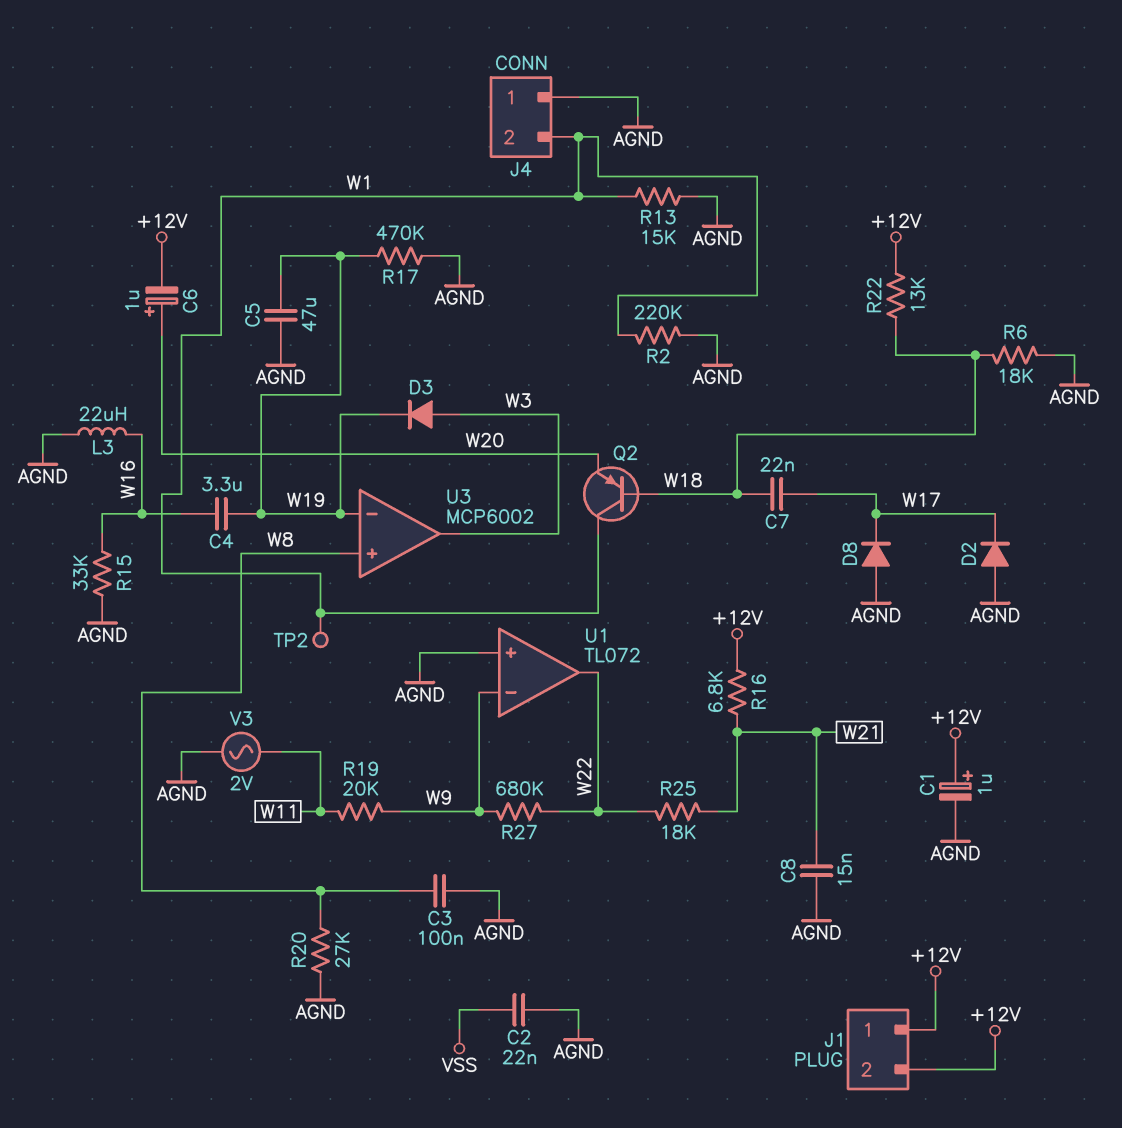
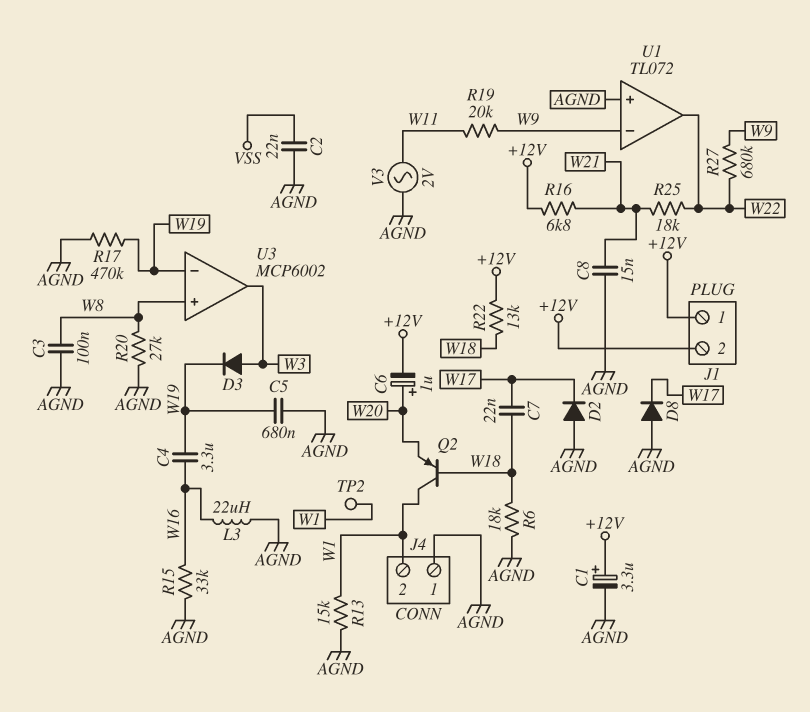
C1: 1uF (plus +12V, minus AGND) -> 3.3uF (plus +12V, minus AGND)
C5: 47uF (AGND, W19) -> 680nF (AGND, W19)
R2: 220k (AGND, W1) -> none

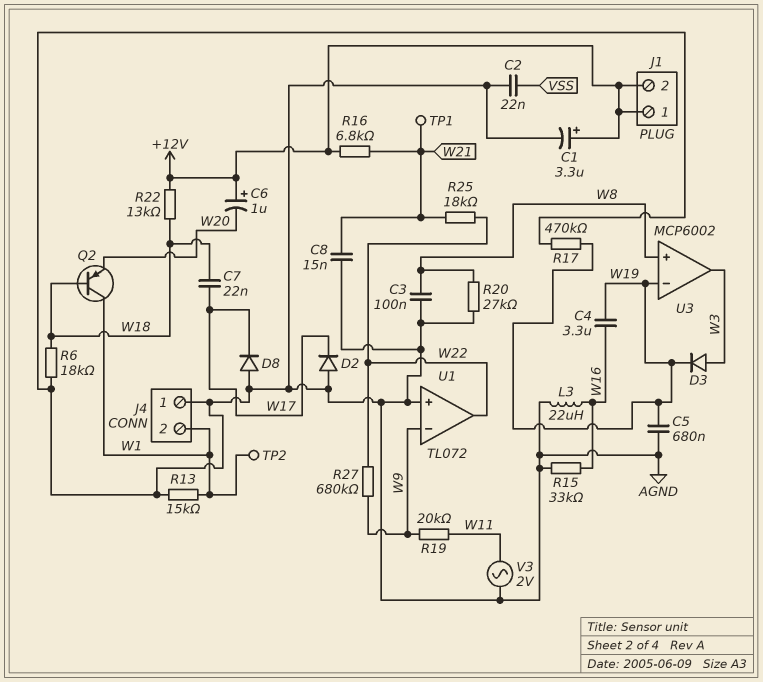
C6: 1uF (plus W20, minus +12V) -> 1uF (plus +12V, minus W20)
TP1: none -> test point (W21)

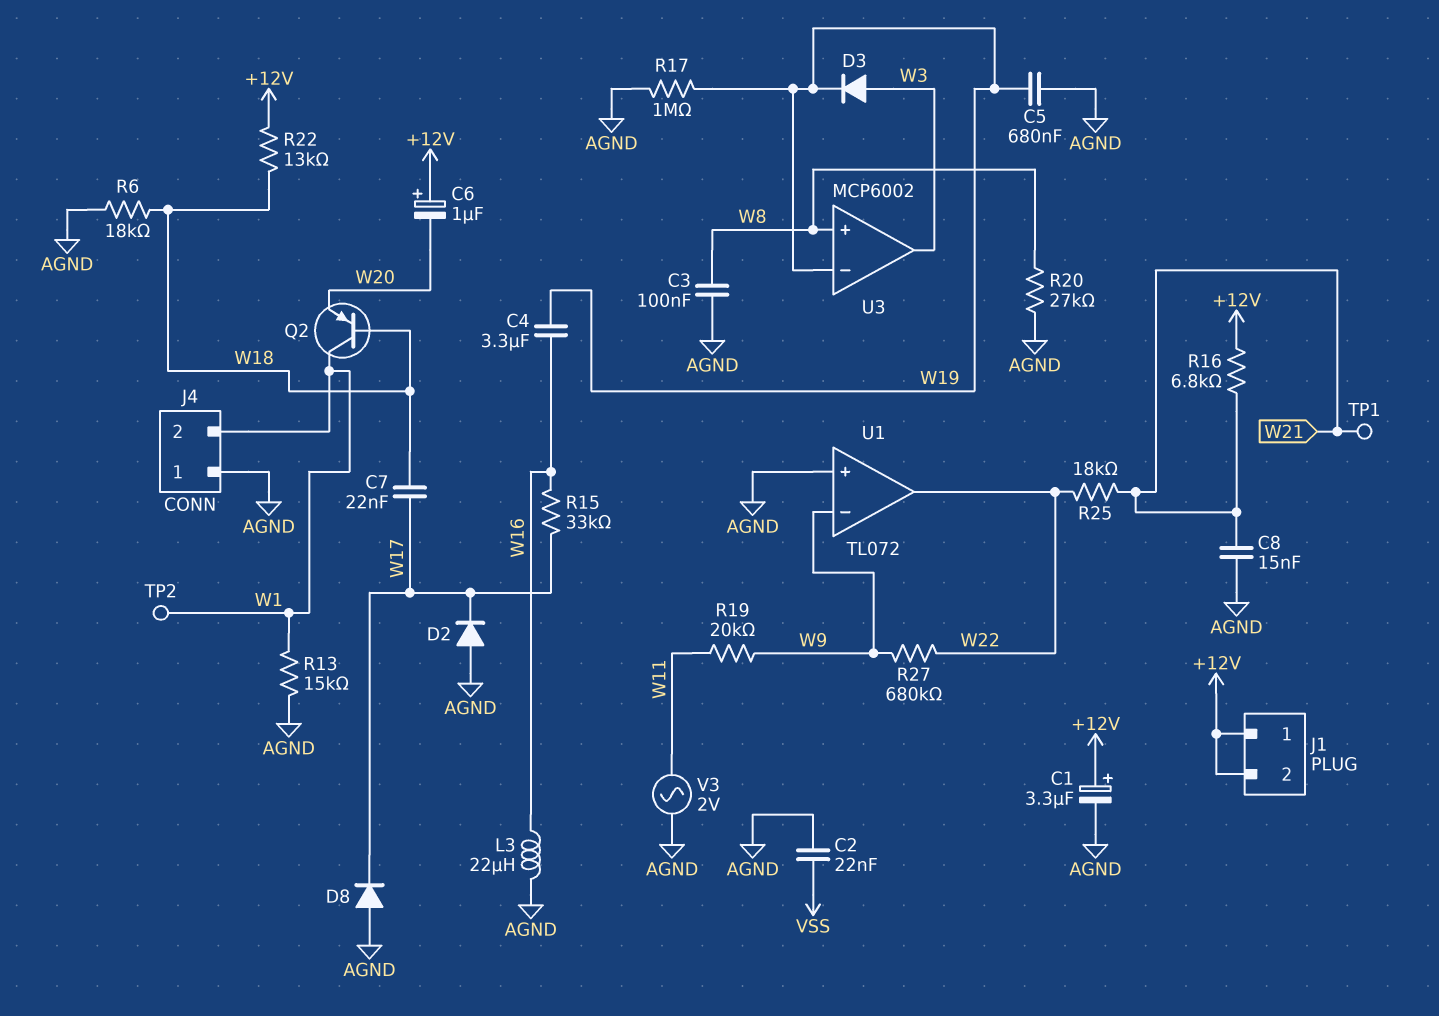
R15: 33k (AGND, W16) -> 33k (W16, W17)
R17: 470k (AGND, W19) -> 1M (AGND, W19)

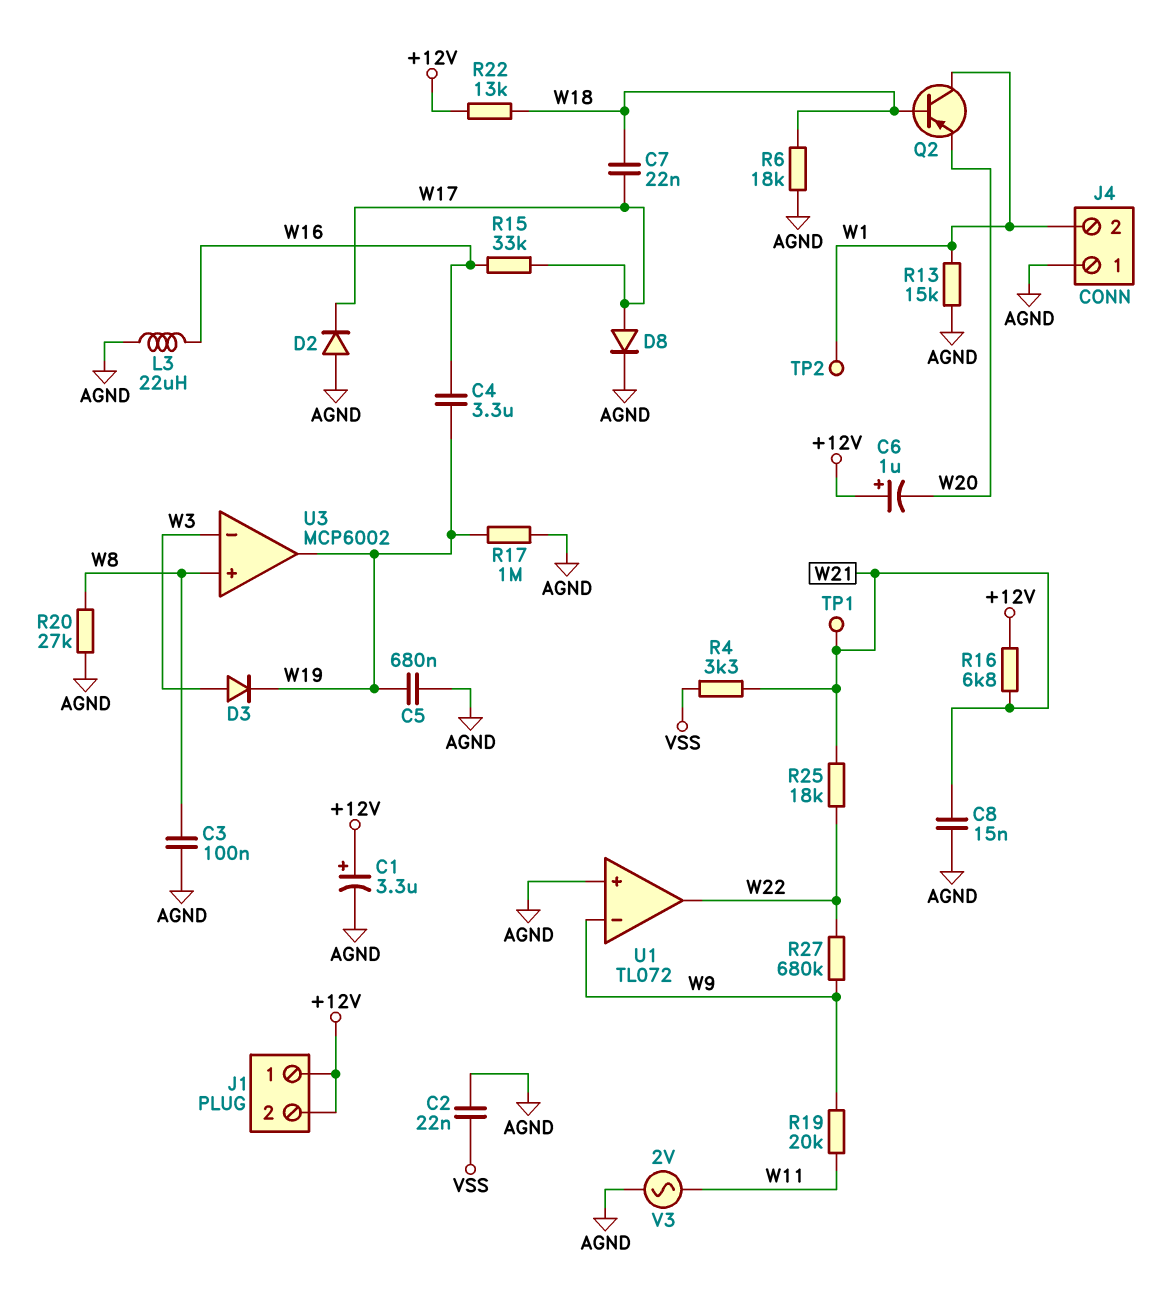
D8: diode (A AGND, K W17) -> diode (A W17, K AGND)
R4: none -> 3.3k (VSS, W21)
U3 pin in-: W19 -> W3
U3 pin out: W3 -> W19

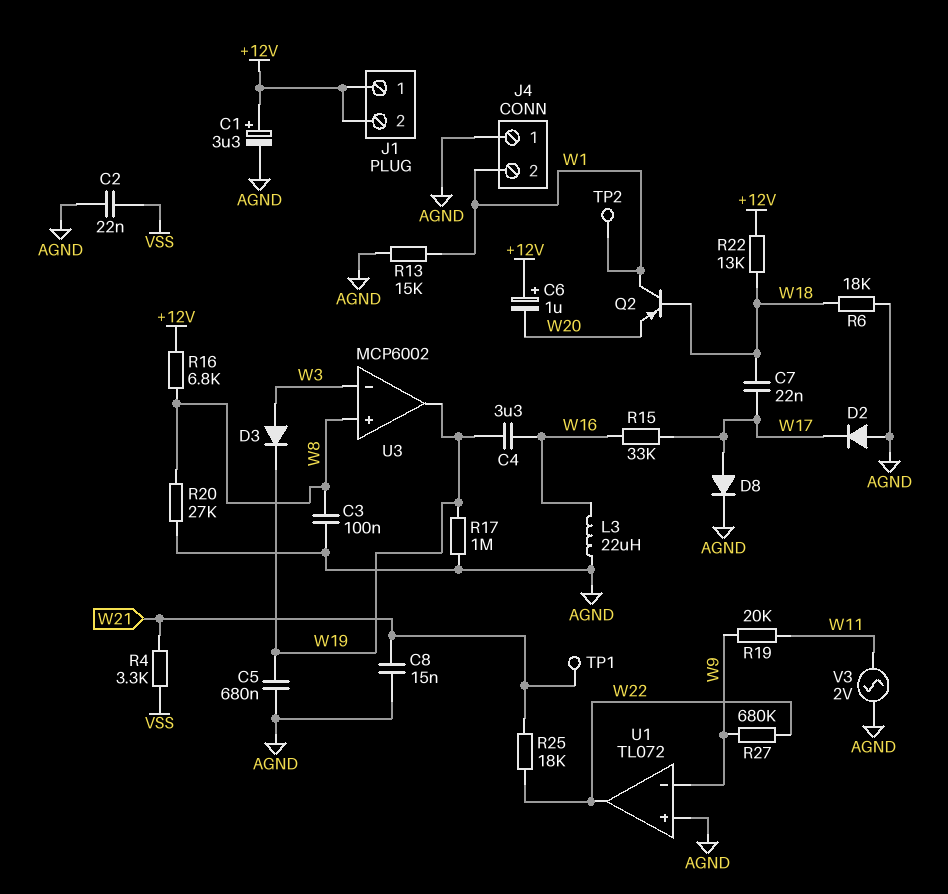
R16: 6.8k (+12V, W21) -> 6.8k (+12V, W8)

